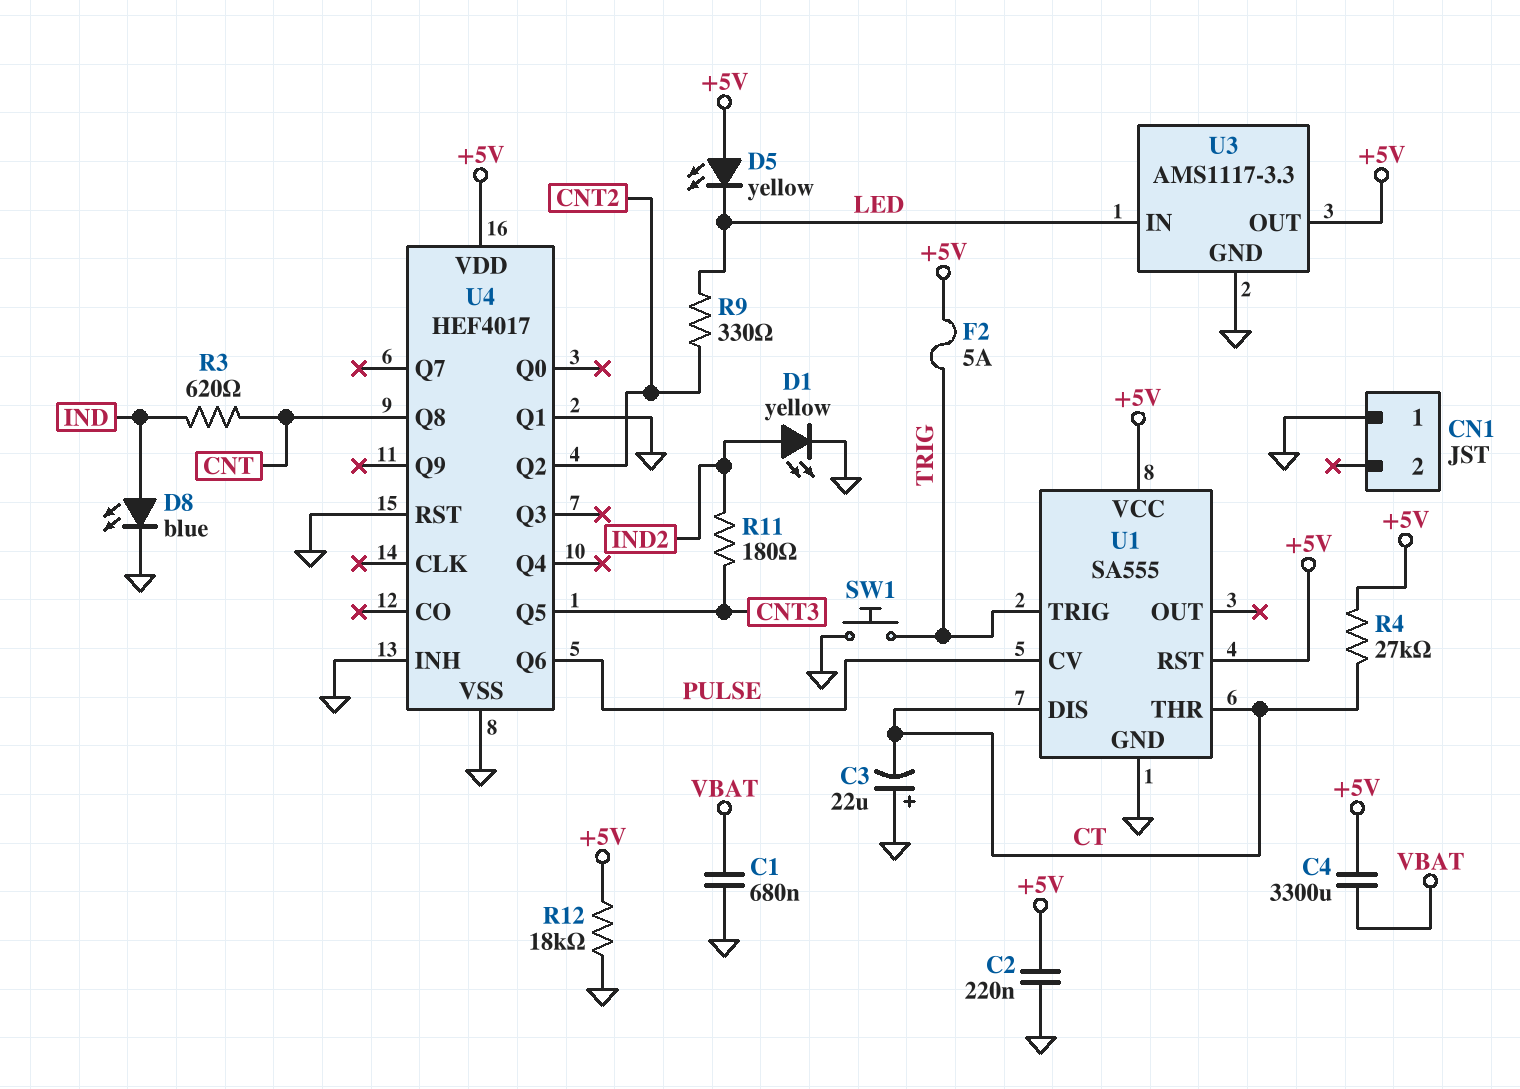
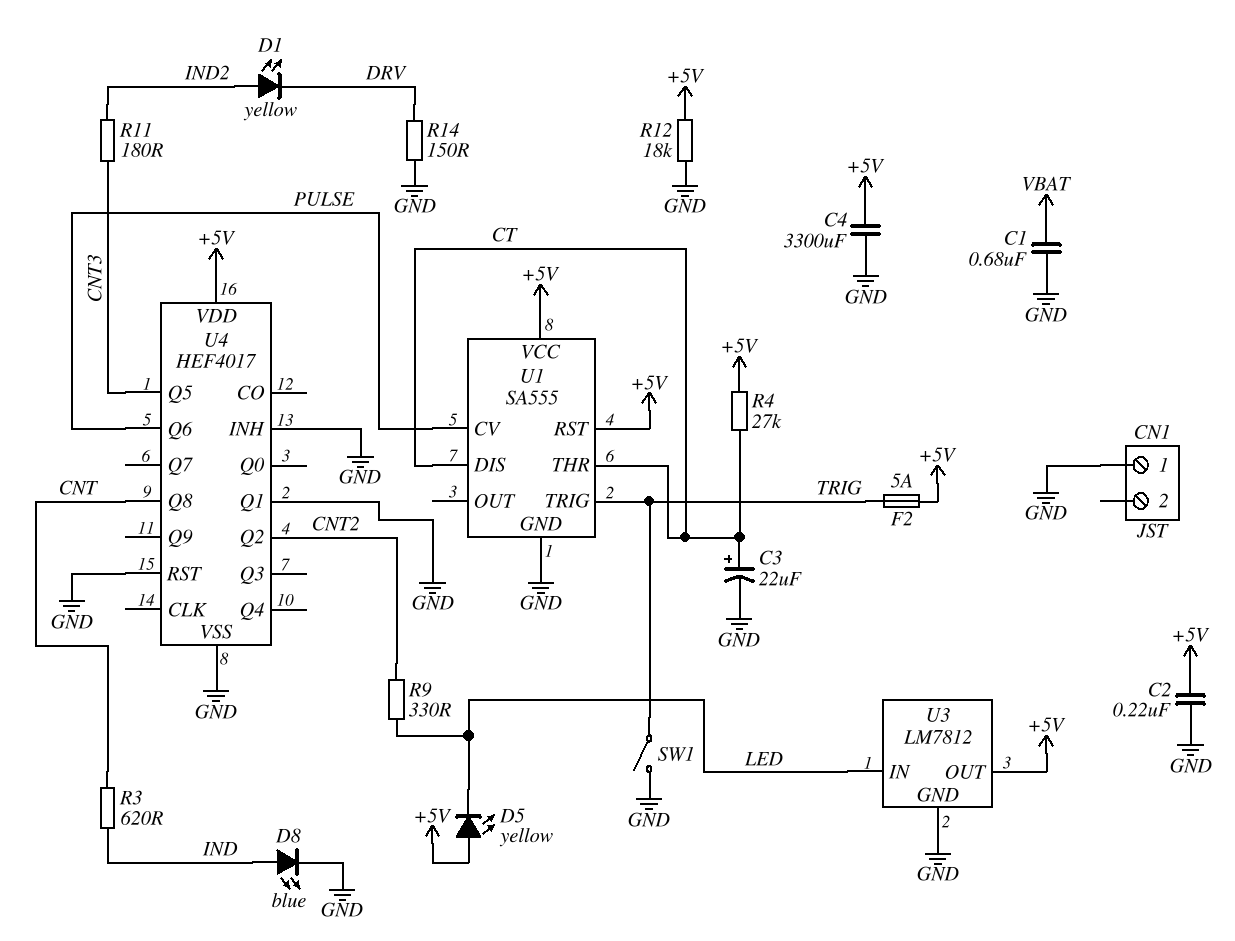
C3: 22uF (plus GND, minus CT) -> 22uF (plus CT, minus GND)
C4: 3300uF (+5V, VBAT) -> 3300uF (+5V, GND)
D1: LED yellow (A IND2, K GND) -> LED yellow (A IND2, K DRV)
R14: none -> 150 (DRV, GND)
SW1: button (GND, TRIG) -> switch (GND, TRIG)
U3: AMS1117-3.3 -> LM7812

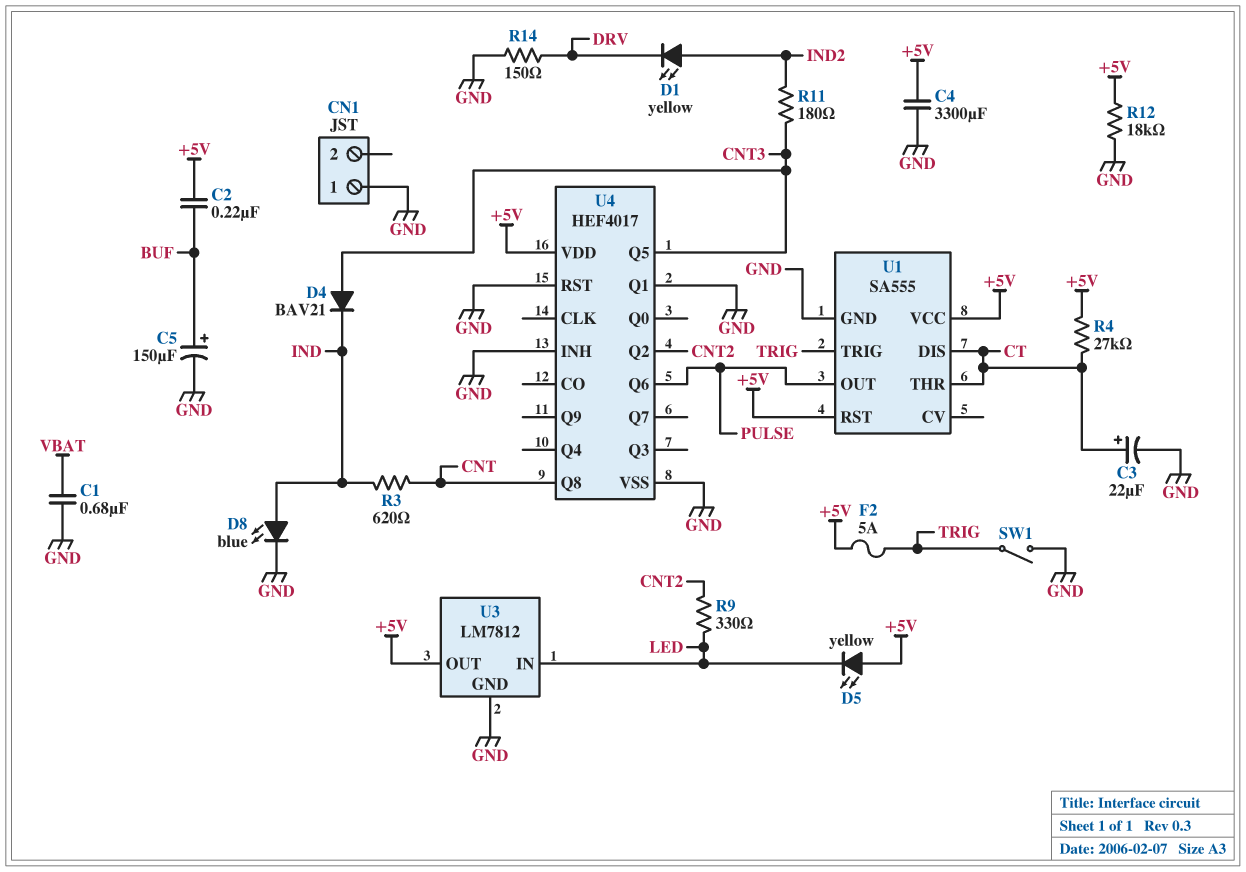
C2: 220nF (+5V, GND) -> 220nF (+5V, BUF)
C5: none -> 150uF (plus BUF, minus GND)
D4: none -> diode BAV21 (A CNT3, K IND)
U1 pin CV: PULSE -> none
U1 pin OUT: none -> PULSE

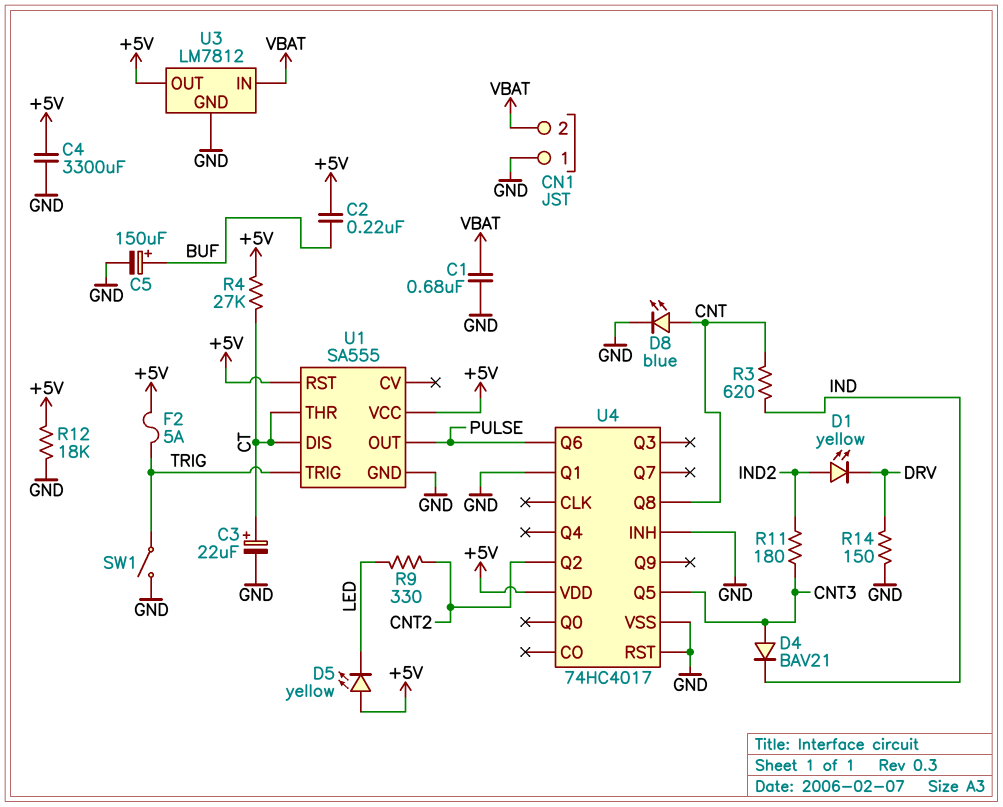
CN1 pin 2: none -> VBAT
D8: LED blue (A IND, K GND) -> LED blue (A CNT, K GND)
U3 pin IN: LED -> VBAT
U4: HEF4017 -> 74HC4017

